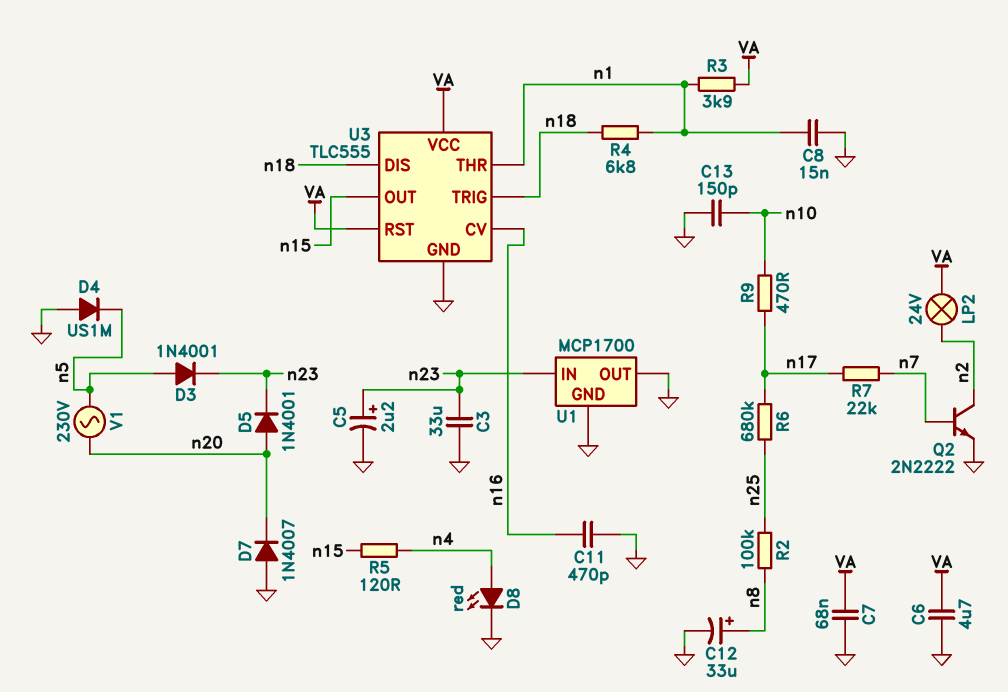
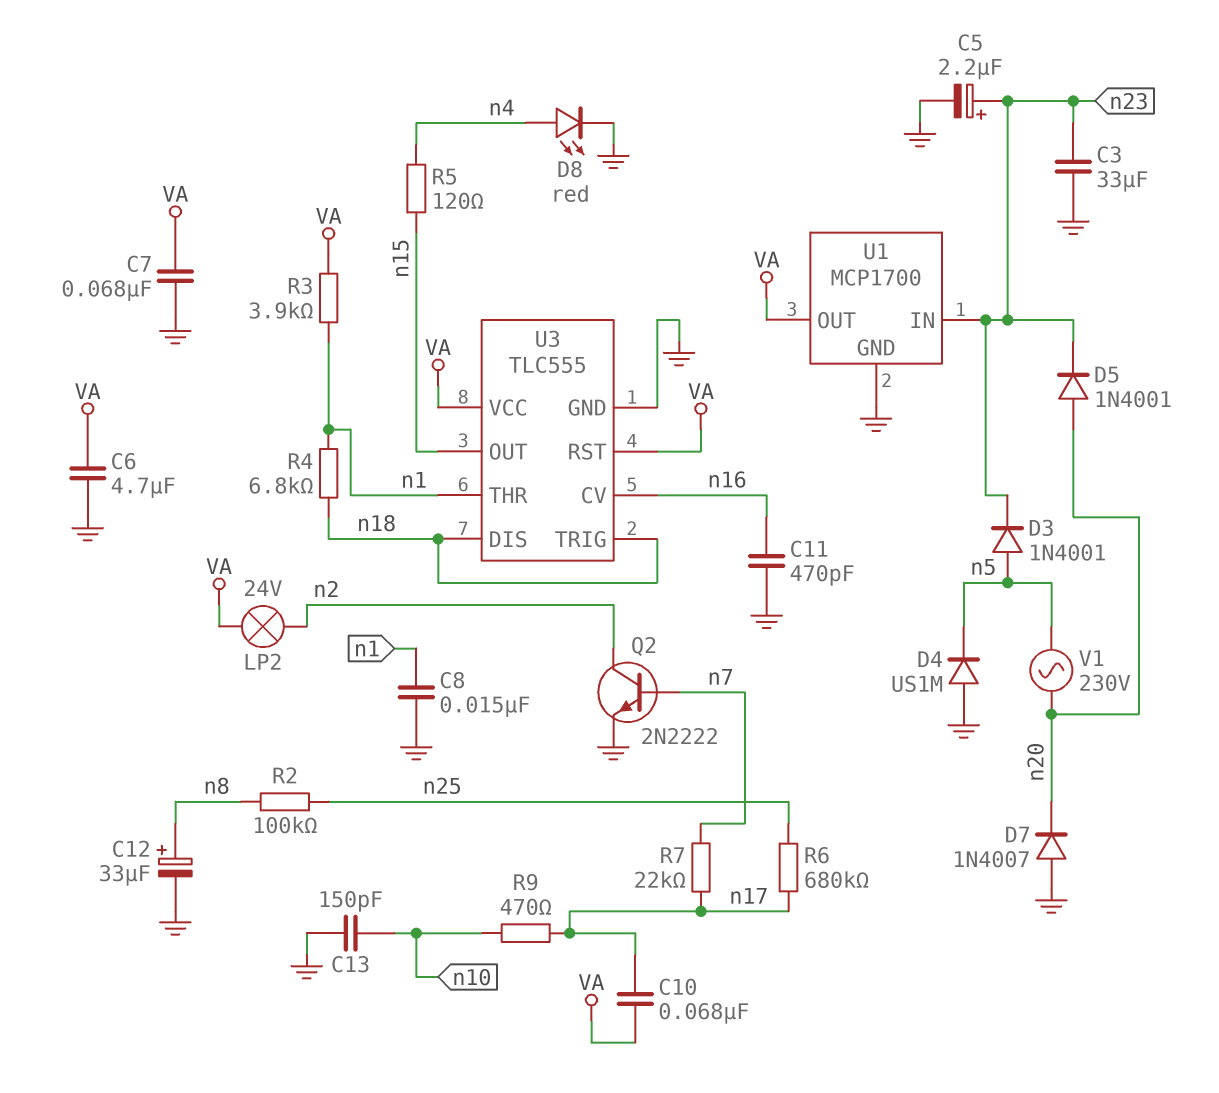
C10: none -> 68nF (VA, n17)
U1 pin OUT: GND -> VA

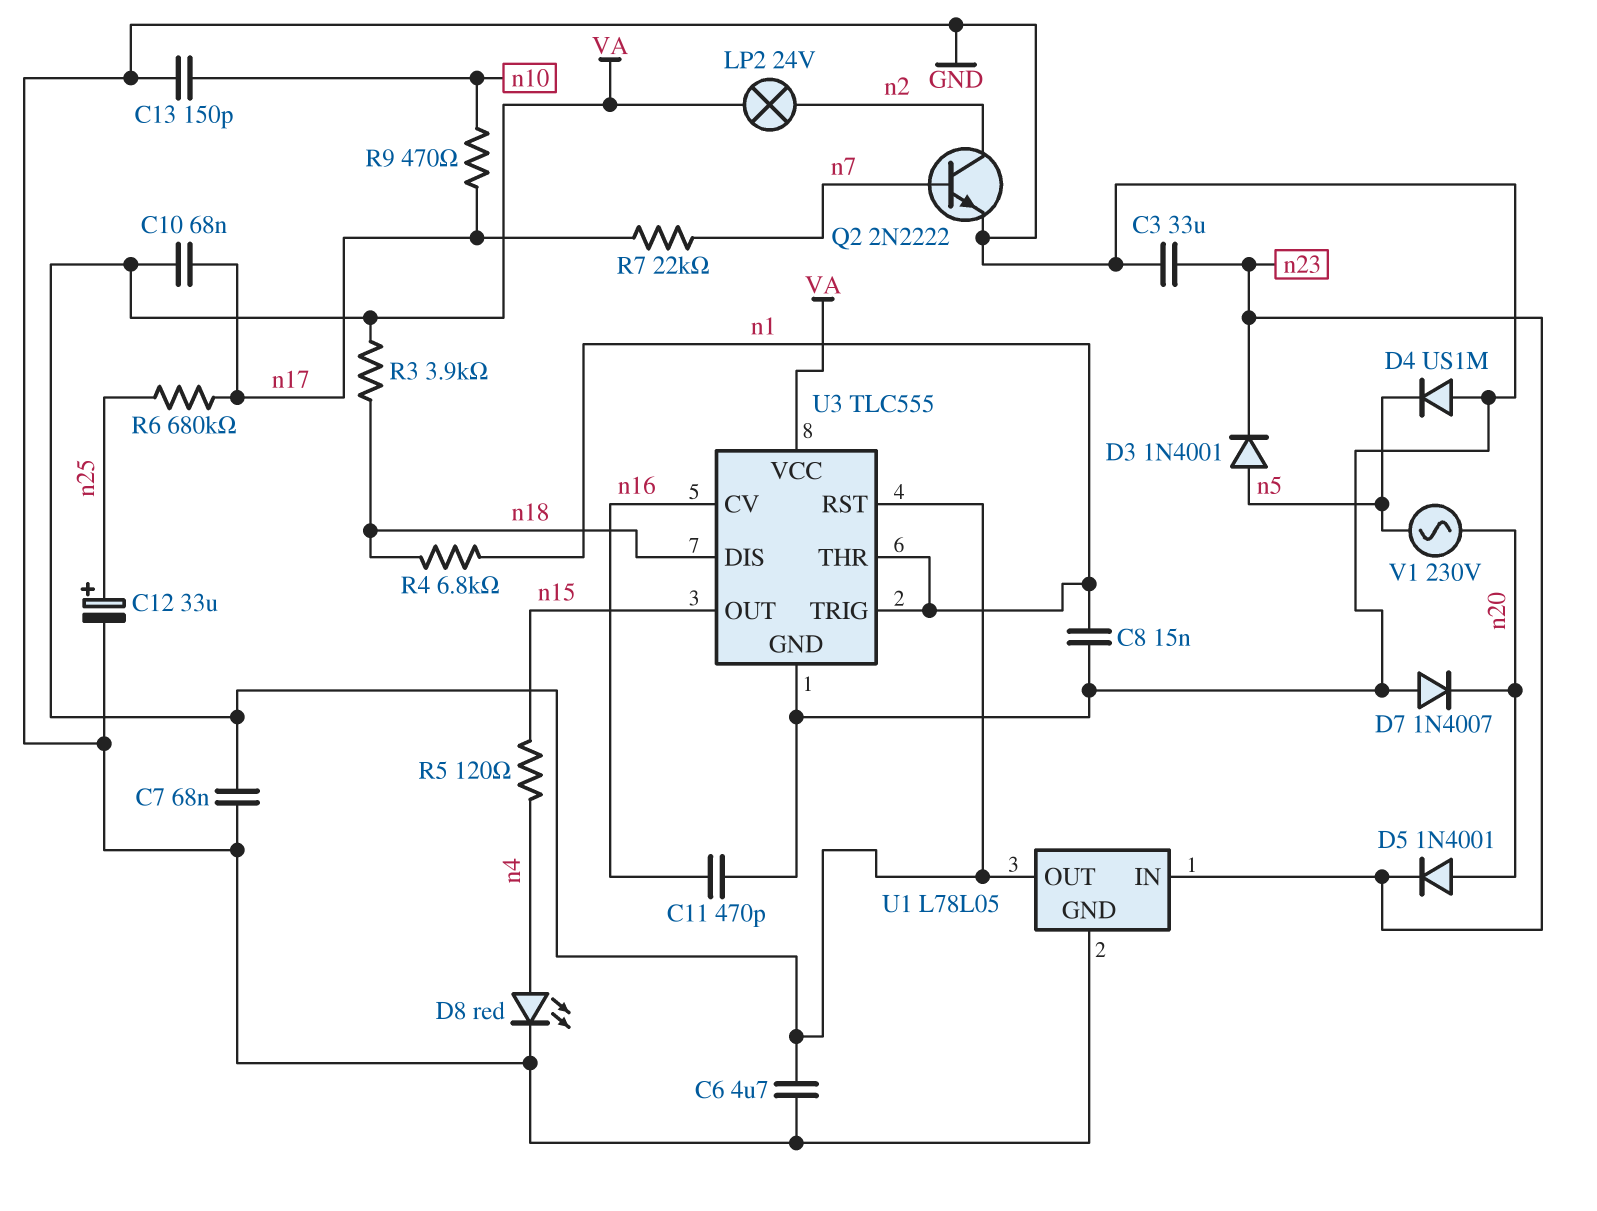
C5: 2.2uF (plus n23, minus GND) -> none
C12: 33uF (plus n8, minus GND) -> 33uF (plus n25, minus GND)
R2: 100k (n8, n25) -> none
R3: 3.9k (VA, n1) -> 3.9k (VA, n18)
U1: MCP1700 -> L78L05
U3 pin TRIG: n18 -> n1

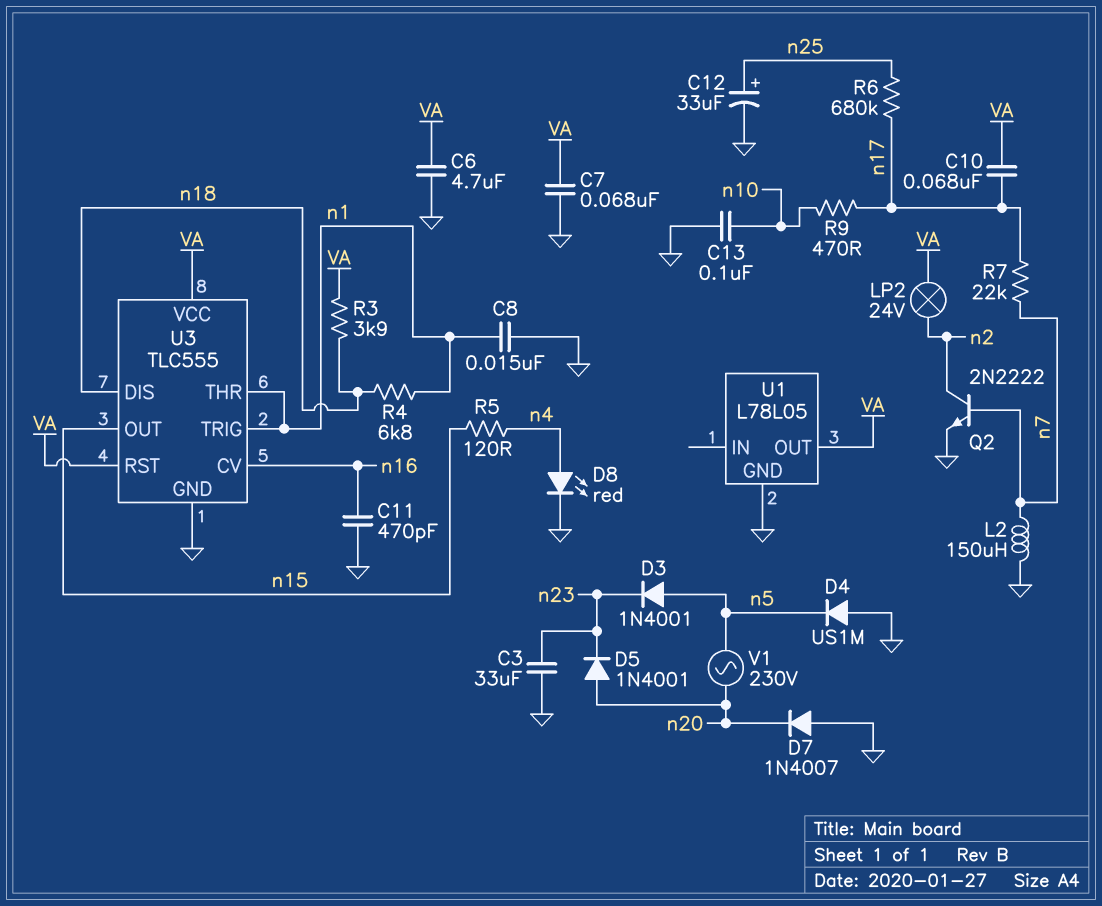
C13: 150pF (GND, n10) -> 100nF (GND, n10)
L2: none -> 150uH (GND, n7)
U1 pin IN: n23 -> none

